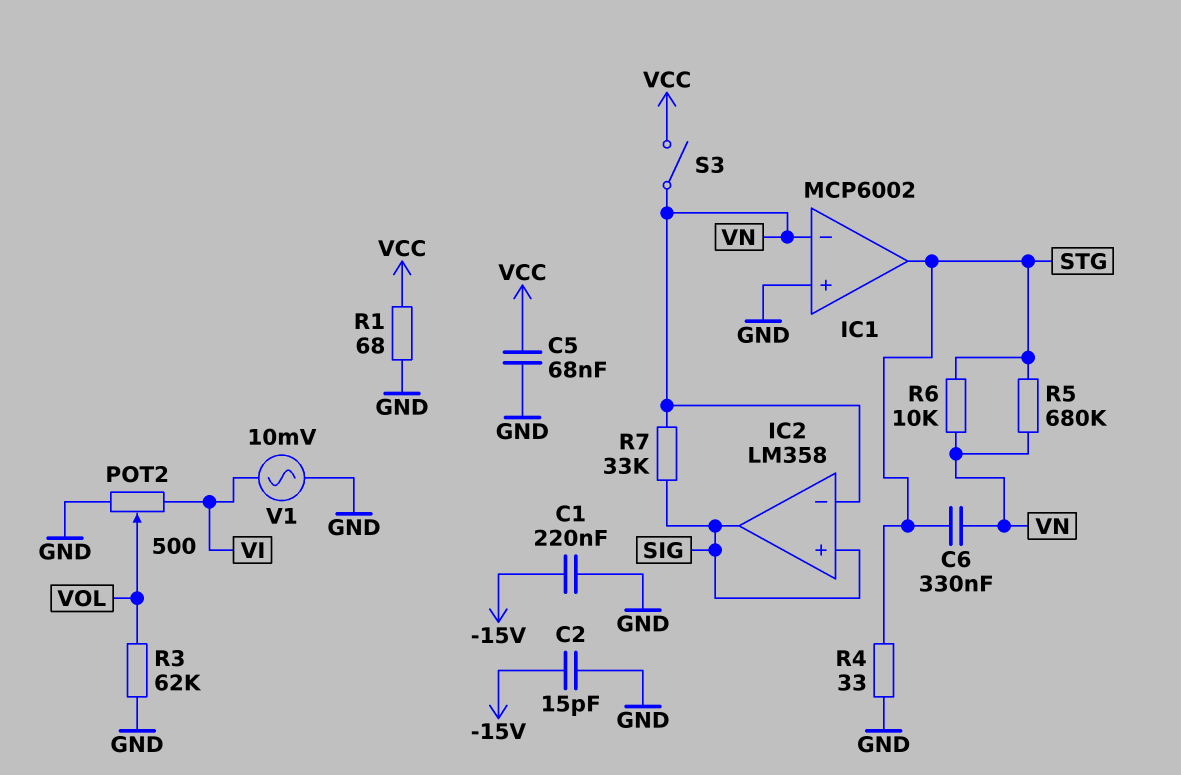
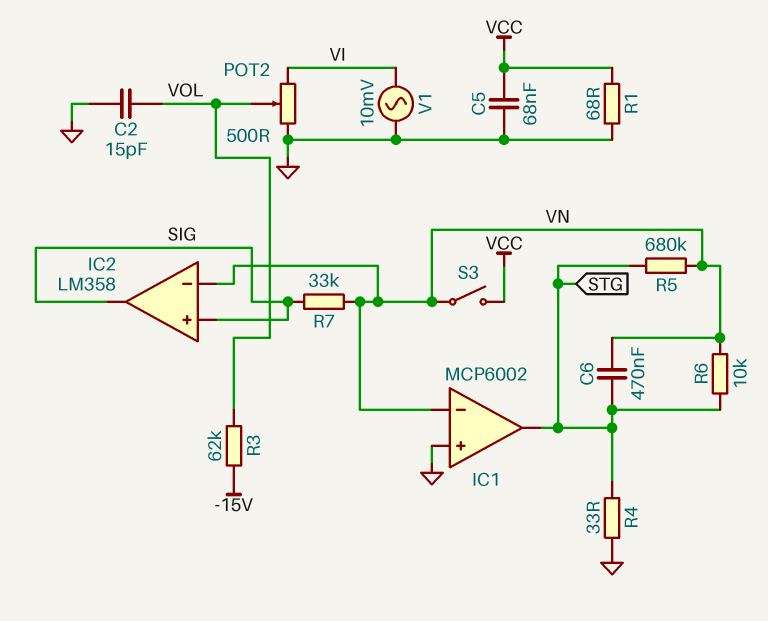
C1: 220nF (-15V, GND) -> none
C2: 15pF (-15V, GND) -> 15pF (GND, VOL)
C6: 330nF (STG, VN) -> 470nF (STG, VN)
R3: 62k (GND, VOL) -> 62k (-15V, VOL)

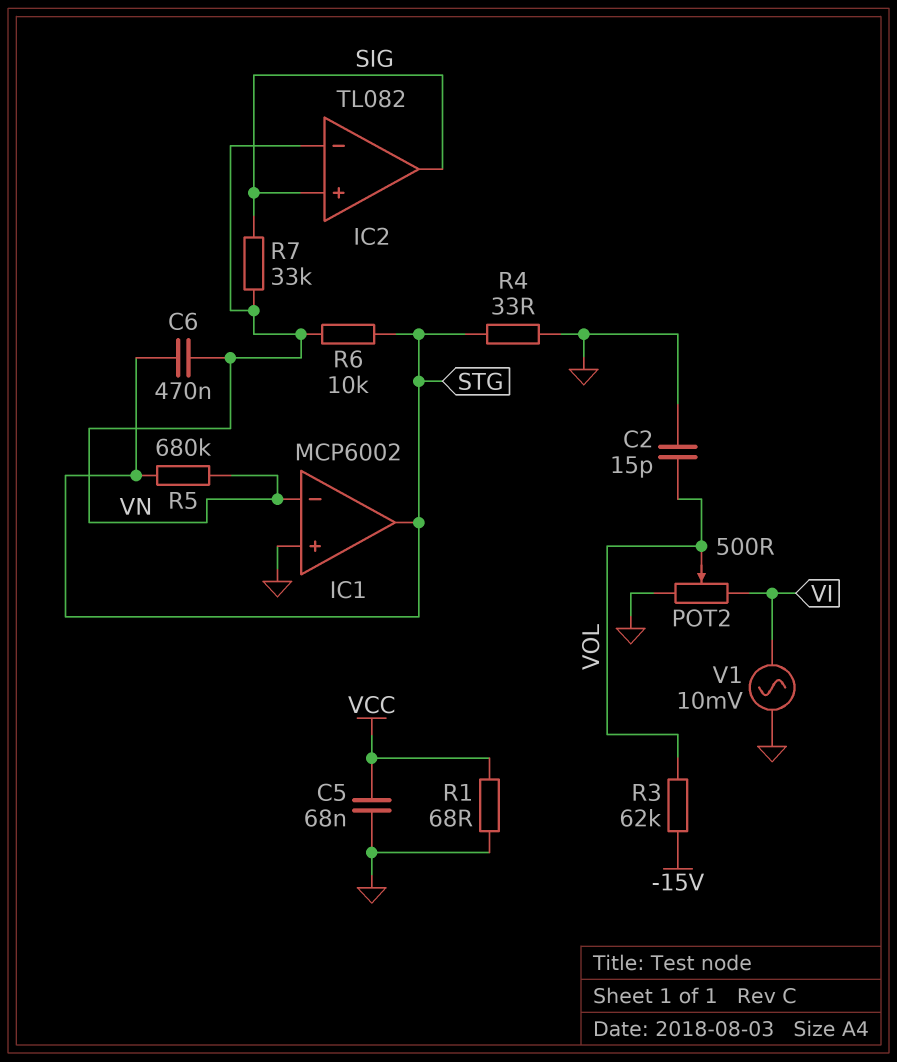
IC2: LM358 -> TL082
S3: switch (VCC, VN) -> none

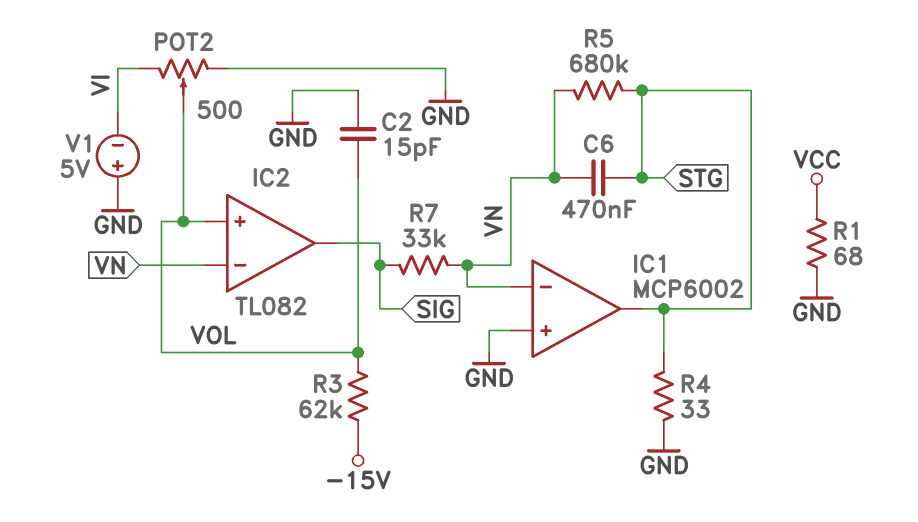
C5: 68nF (GND, VCC) -> none
IC2 pin in+: SIG -> VOL
R6: 10k (STG, VN) -> none
V1: AC 10mV (GND, VI) -> 5V (plus GND, minus VI)

